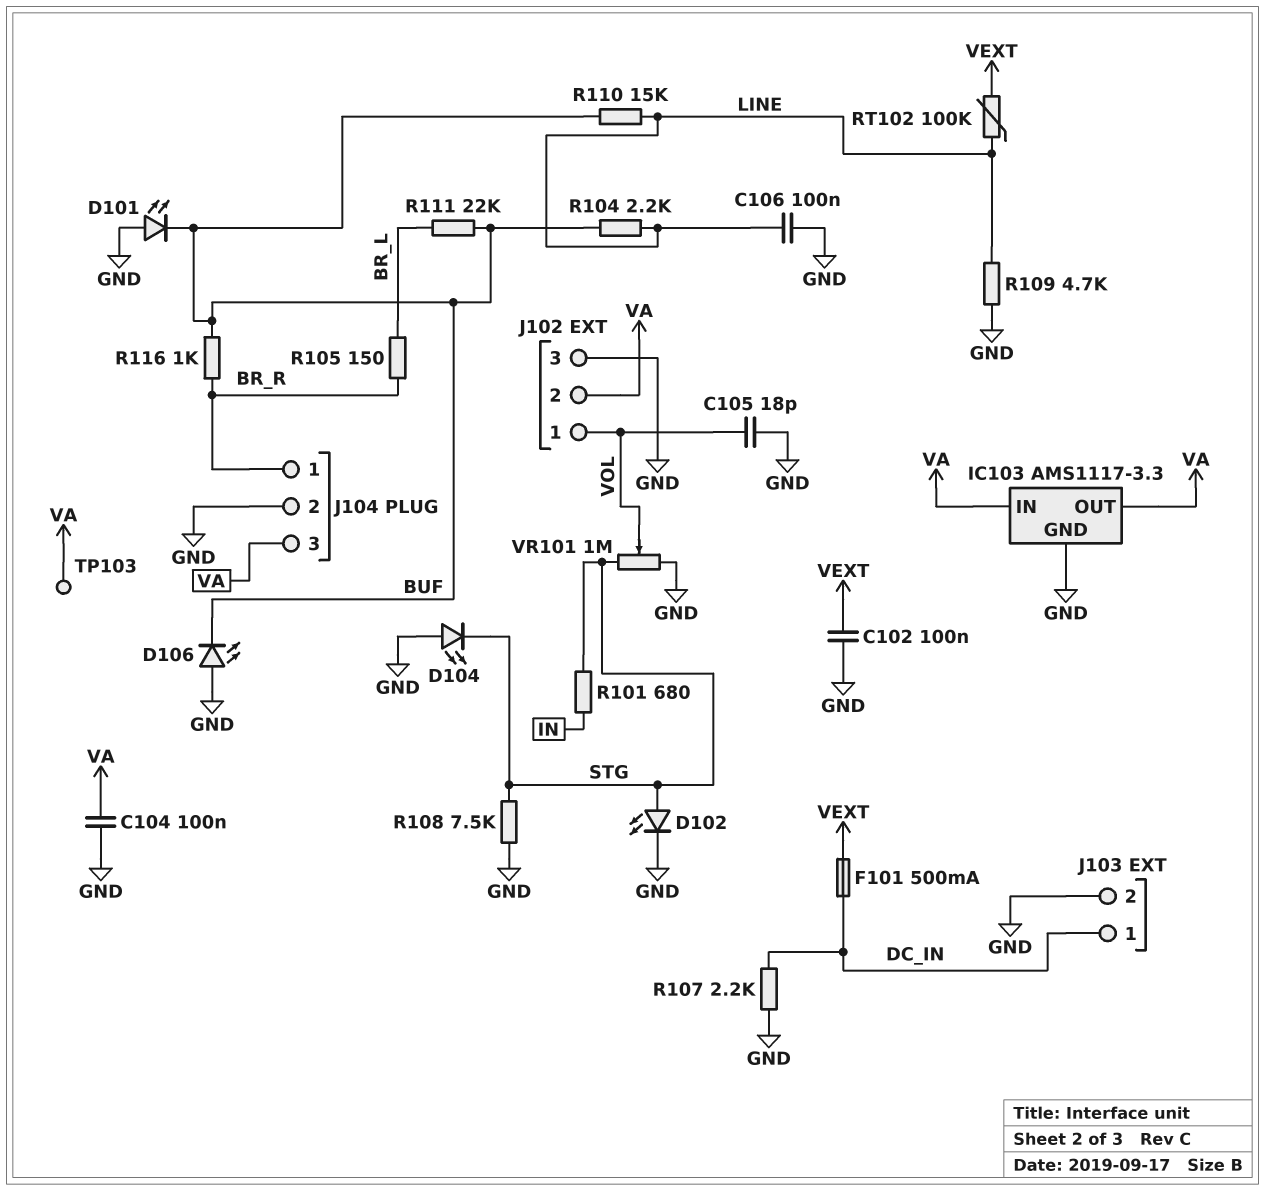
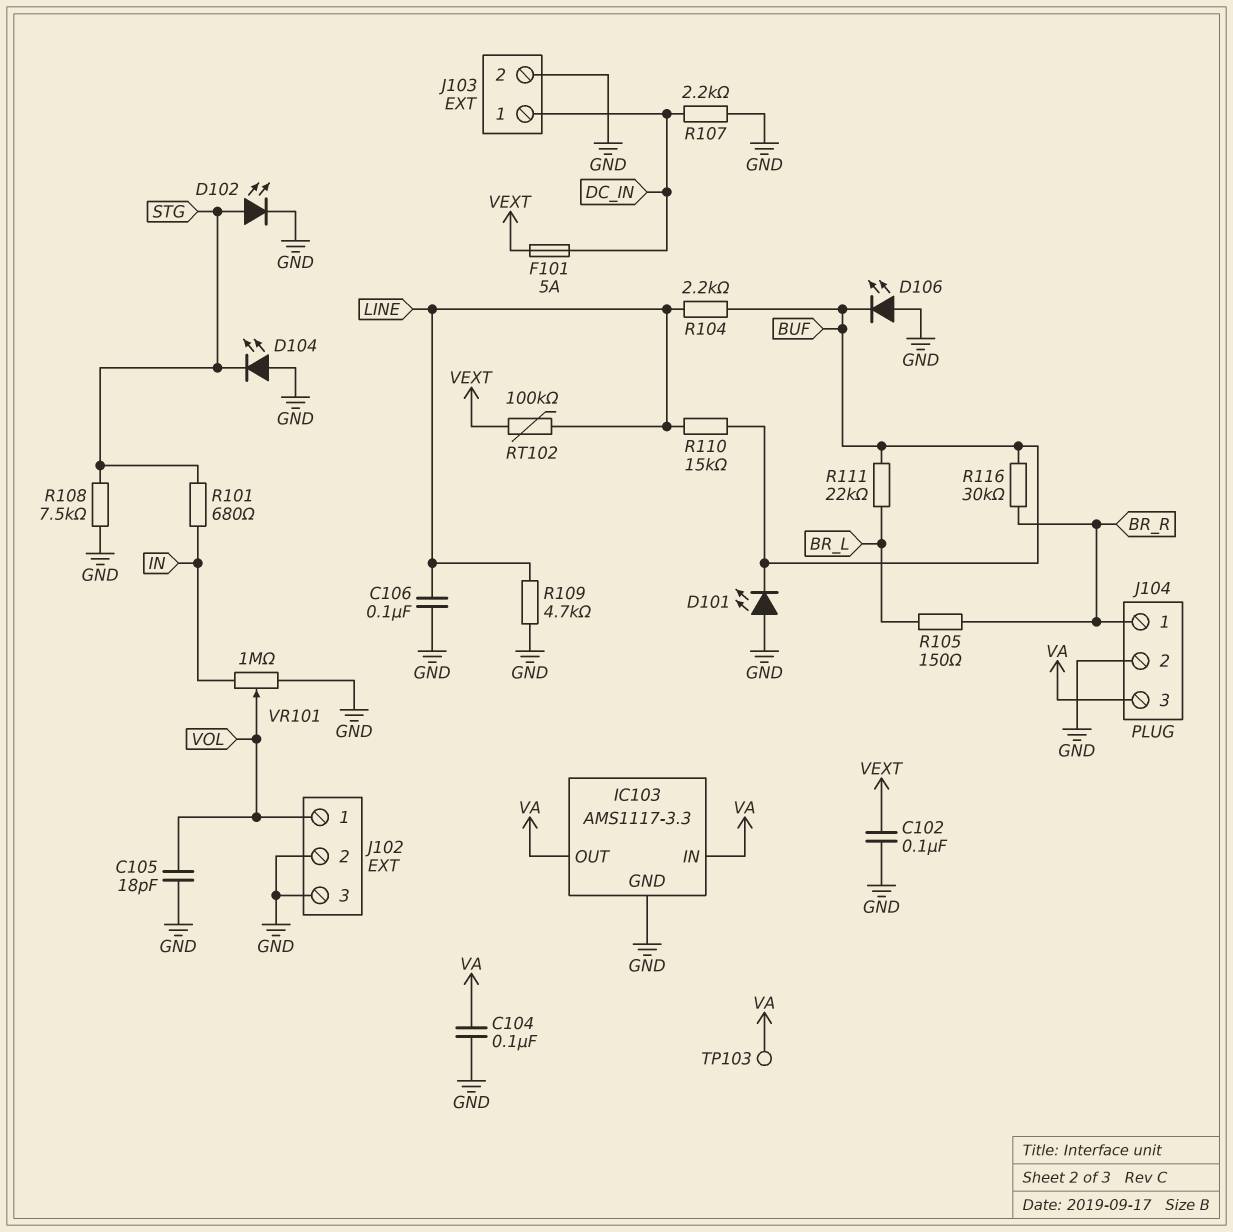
F101: 500mA (DC_IN, VEXT) -> 5A (DC_IN, VEXT)
J102 pin 2: VA -> GND
R116: 1k (BR_R, BUF) -> 30k (BR_R, BUF)
VR101: 1M (GND, STG, wiper VOL) -> 1M (GND, IN, wiper VOL)

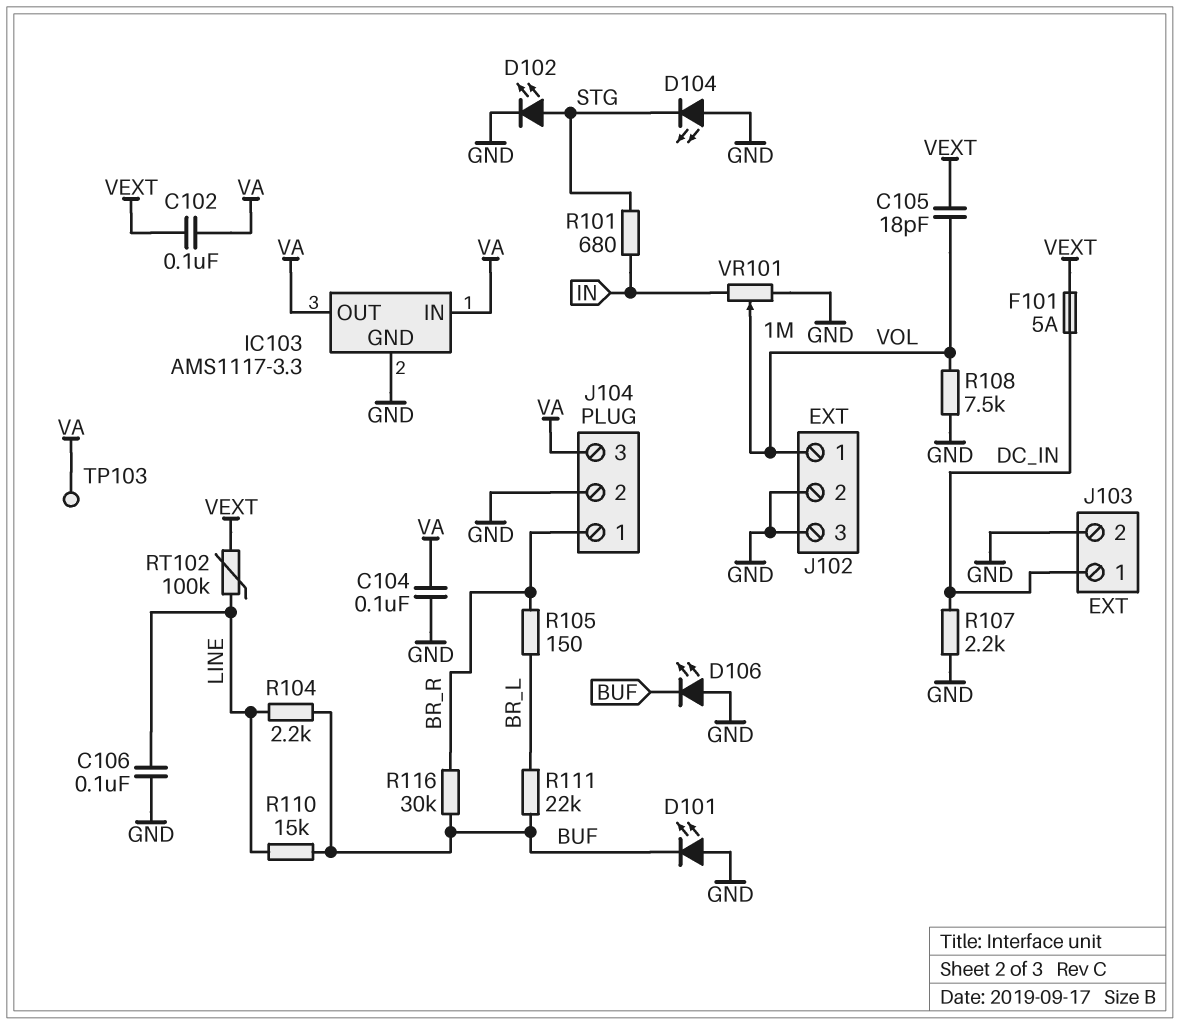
C102: 100nF (GND, VEXT) -> 100nF (VA, VEXT)
C105: 18pF (GND, VOL) -> 18pF (VEXT, VOL)
R108: 7.5k (GND, STG) -> 7.5k (GND, VOL)
R109: 4.7k (GND, LINE) -> none

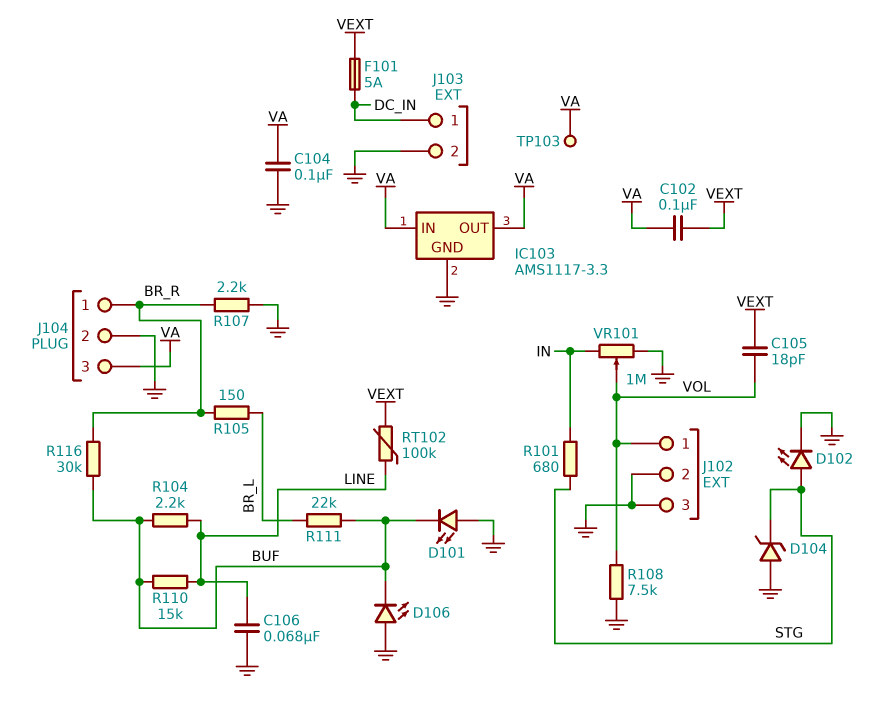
C106: 100nF (GND, LINE) -> 68nF (GND, LINE)
D104: LED (A GND, K STG) -> zener (A GND, K STG)
R107: 2.2k (DC_IN, GND) -> 2.2k (BR_R, GND)

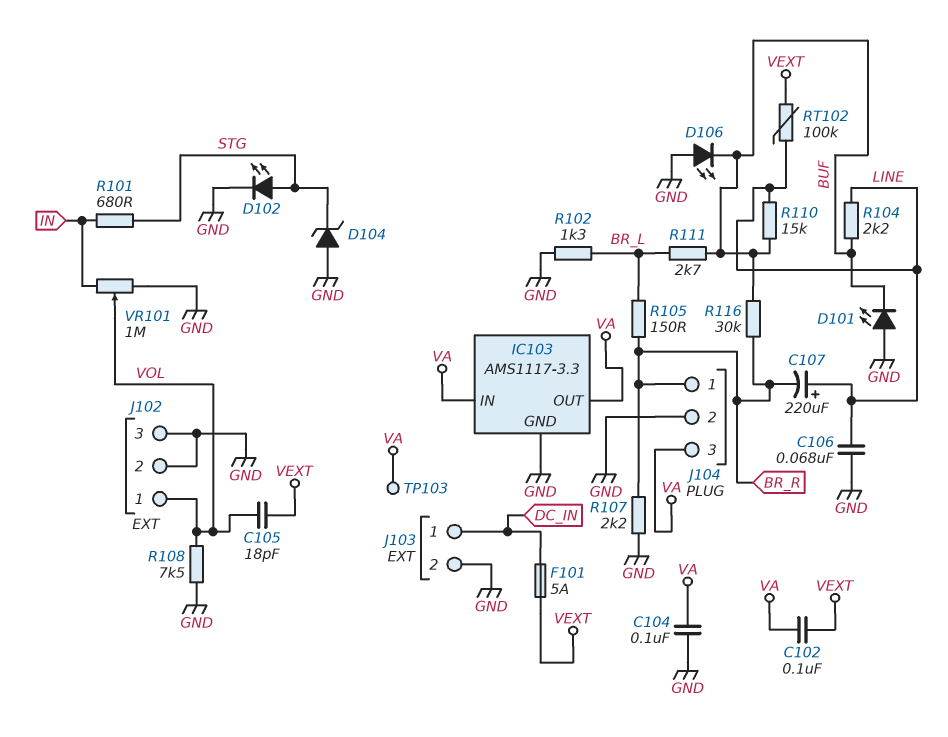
C107: none -> 220uF (plus LINE, minus BR_R)
R102: none -> 1.3k (BR_L, GND)
R111: 22k (BR_L, BUF) -> 2.7k (BR_L, BUF)

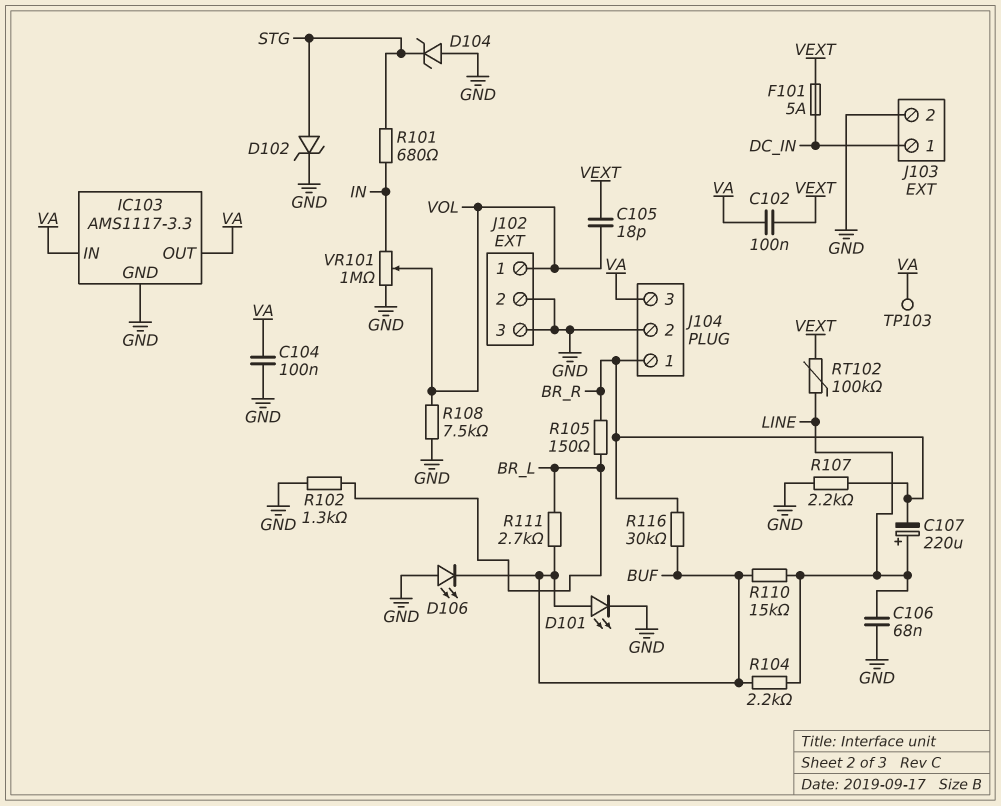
D101: LED (A GND, K BUF) -> LED (A BUF, K GND)
D102: LED (A STG, K GND) -> zener (A STG, K GND)

